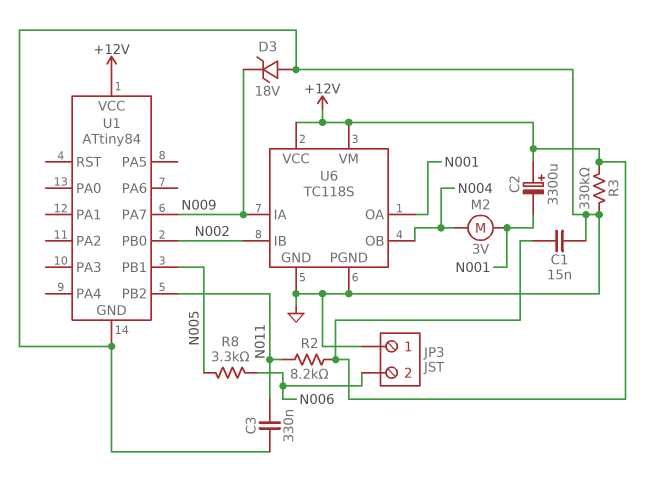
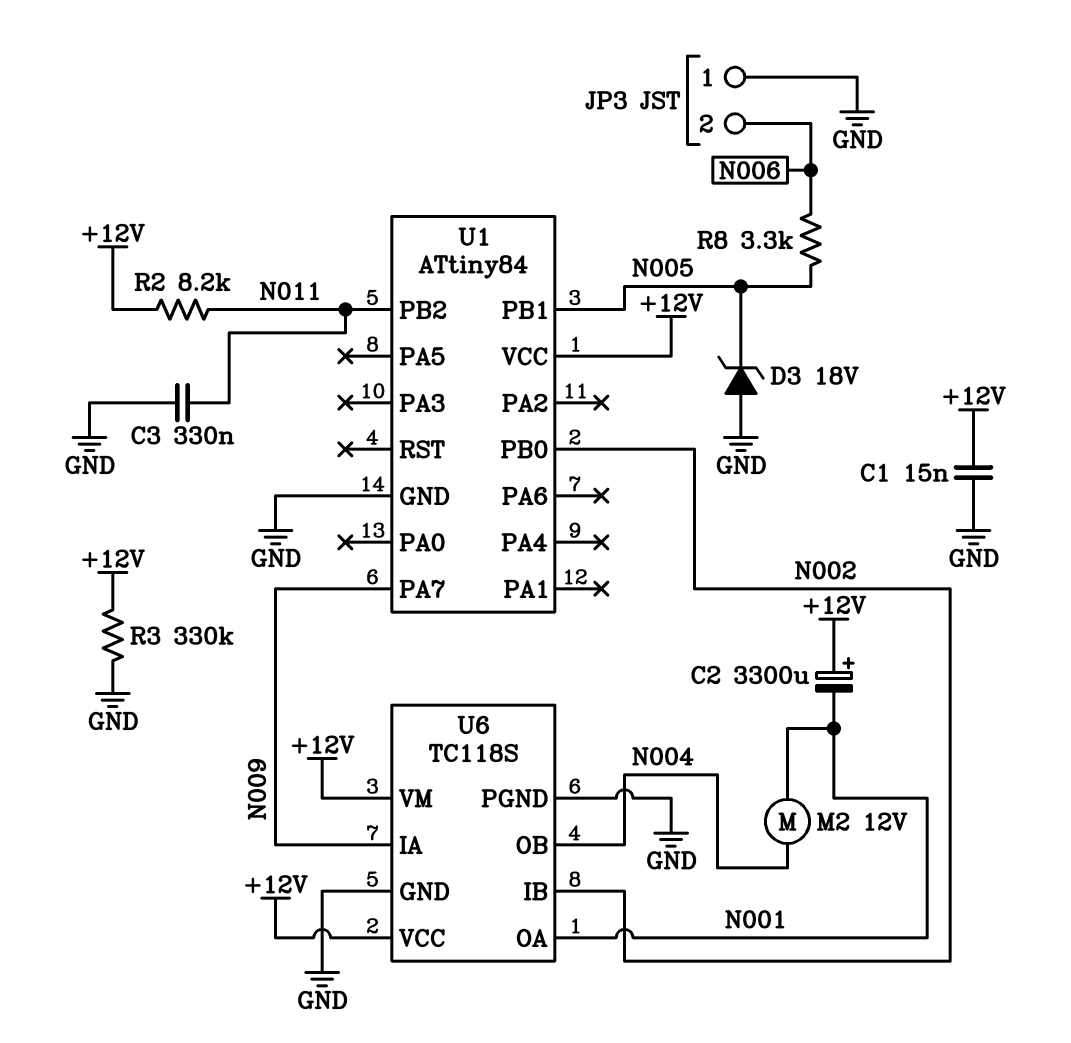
D3: zener 18V (A GND, K N009) -> zener 18V (A GND, K N005)
M2: motor 3V (N001, N004) -> motor 12V (N001, N004)

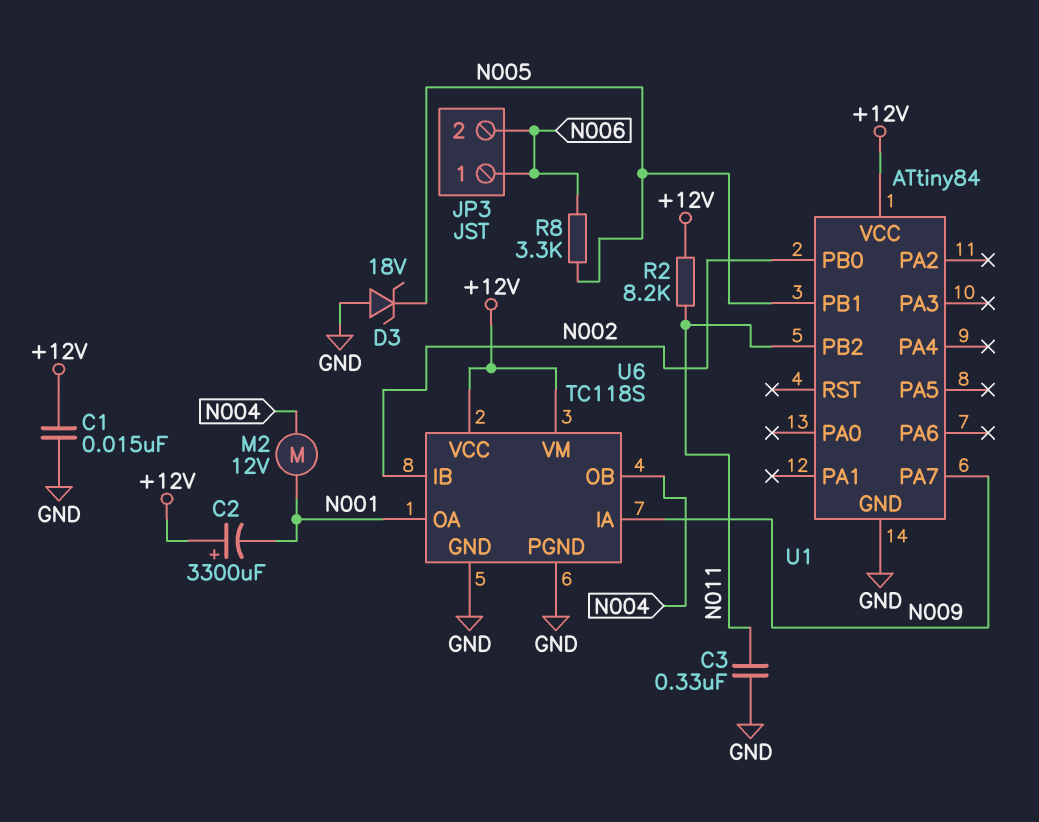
JP3 pin 1: GND -> N006
R3: 330k (+12V, GND) -> none

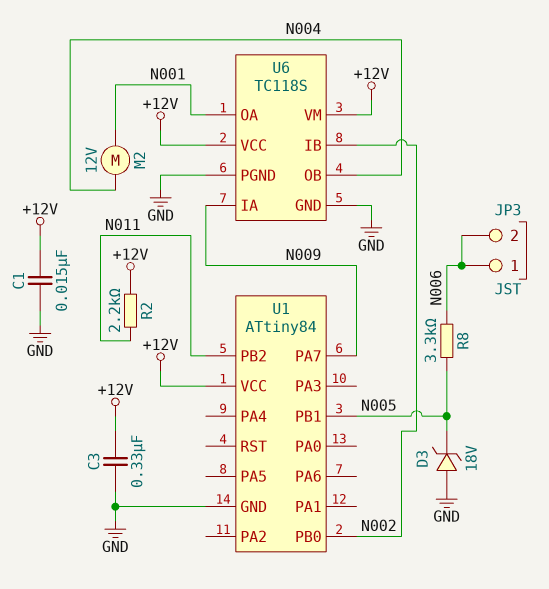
C2: 3300uF (plus +12V, minus N001) -> none
C3: 330nF (GND, N011) -> 330nF (+12V, GND)
R2: 8.2k (+12V, N011) -> 2.2k (+12V, N011)

